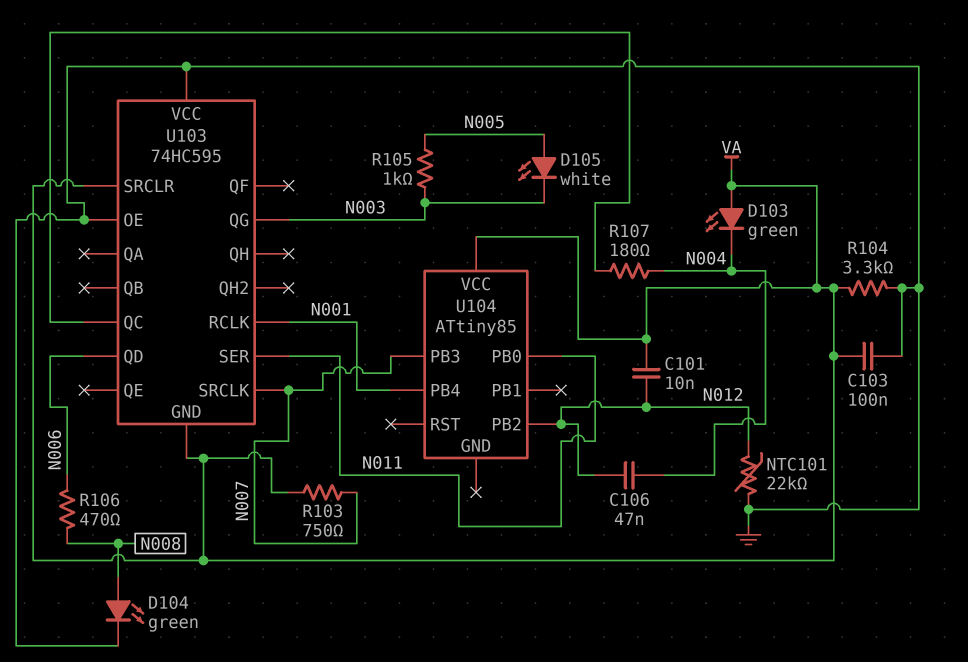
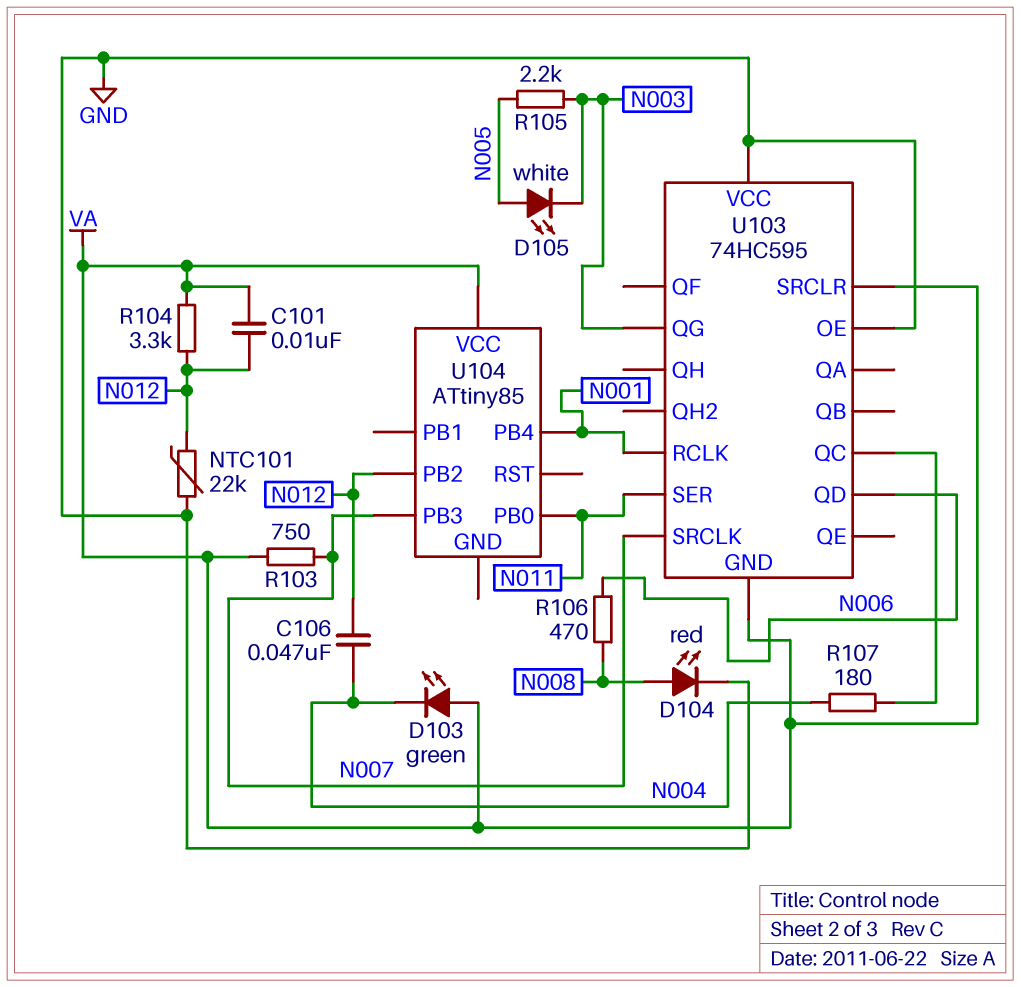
C103: 100nF (GND, VA) -> none
D104: LED green (A N008, K GND) -> LED red (A N008, K GND)
R104: 3.3k (GND, VA) -> 3.3k (N012, VA)
R105: 1k (N003, N005) -> 2.2k (N003, N005)

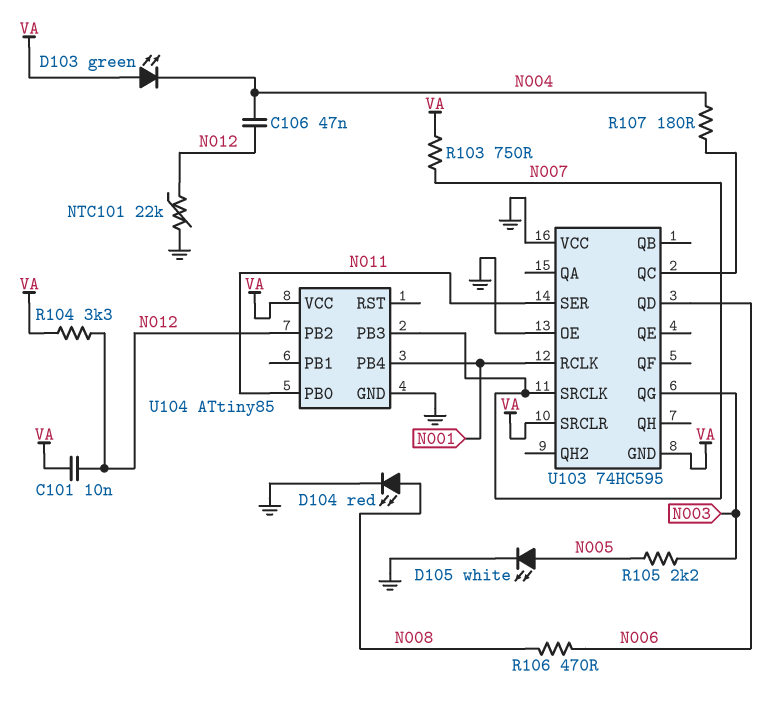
D105: LED white (A N005, K N003) -> LED white (A N005, K GND)
U104 pin GND: none -> GND

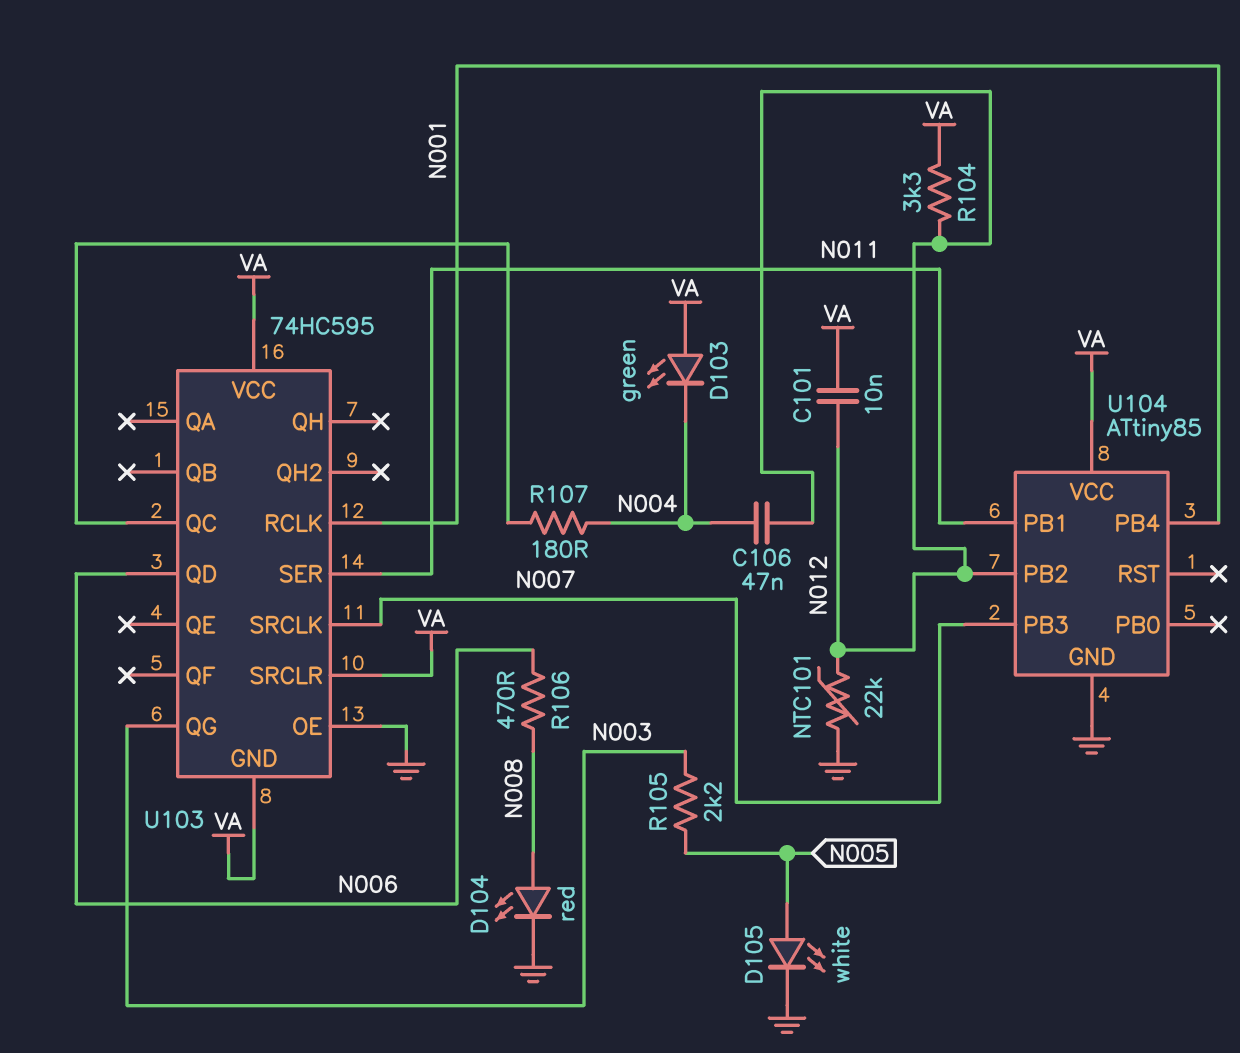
R103: 750 (N007, VA) -> none
U103 pin VCC: GND -> VA
U104 pin PB0: N011 -> none
U104 pin PB1: none -> N011

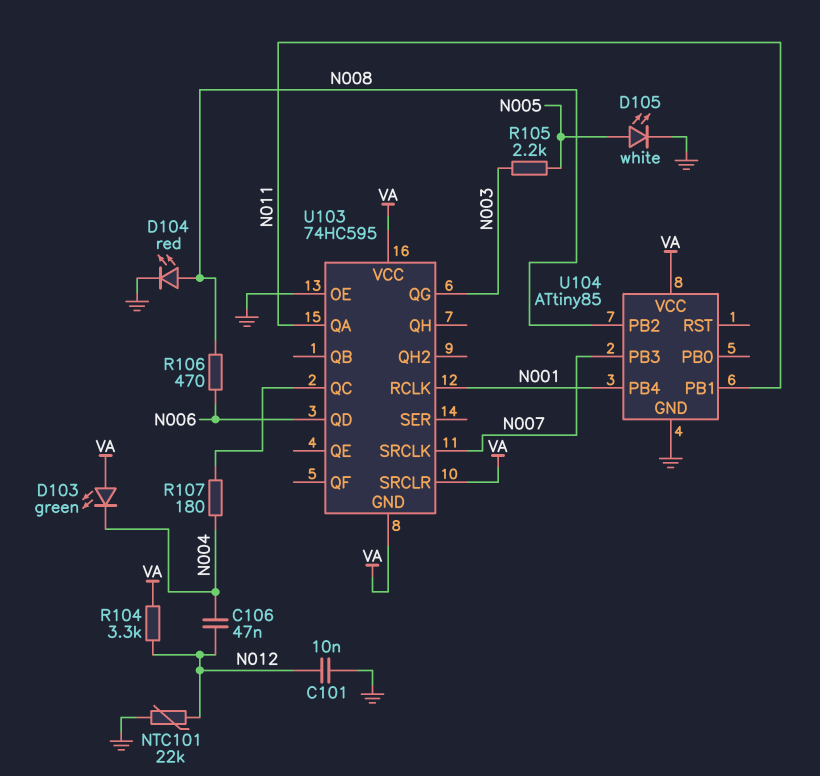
C101: 10nF (N012, VA) -> 10nF (GND, N012)
U103 pin QA: none -> N011
U103 pin SER: N011 -> none
U104 pin PB2: N012 -> N008

